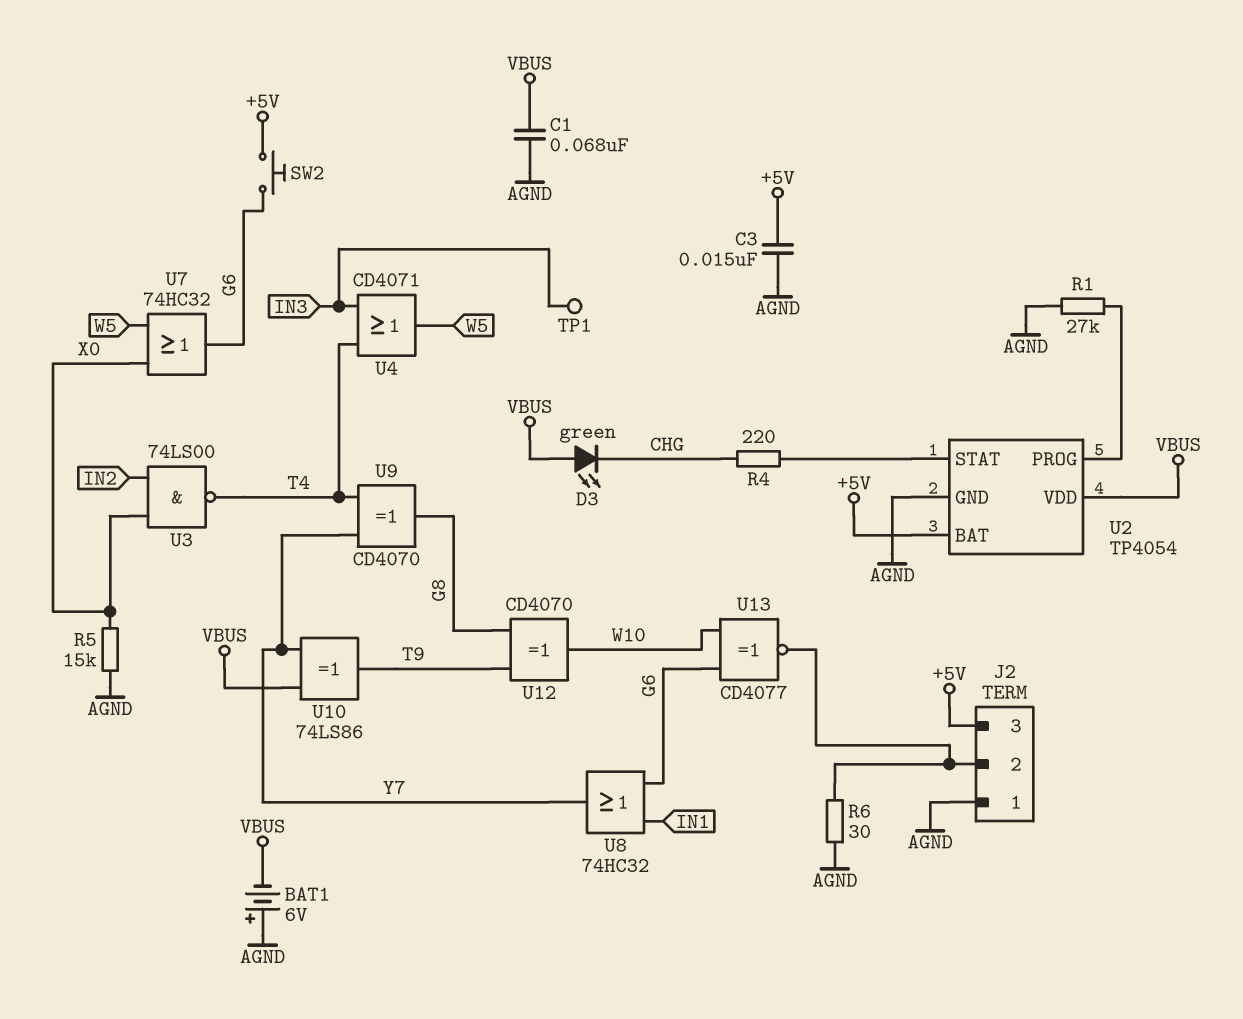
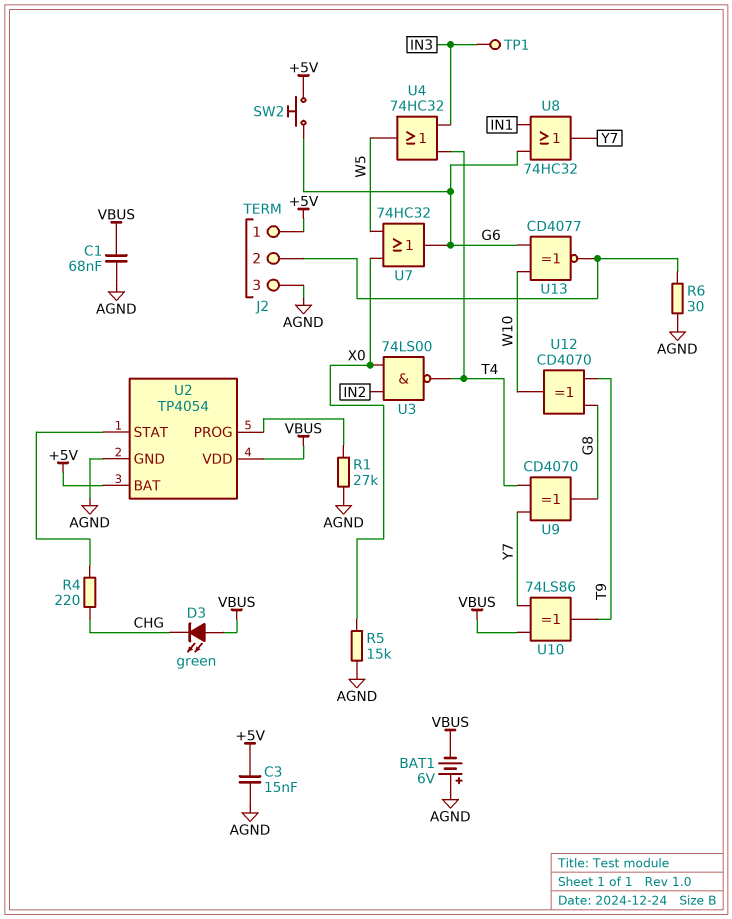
J2 pin 1: AGND -> +5V
J2 pin 3: +5V -> AGND
U4: OR CD4071 (in IN3, in T4, out W5) -> OR 74HC32 (in IN3, in T4, out W5)

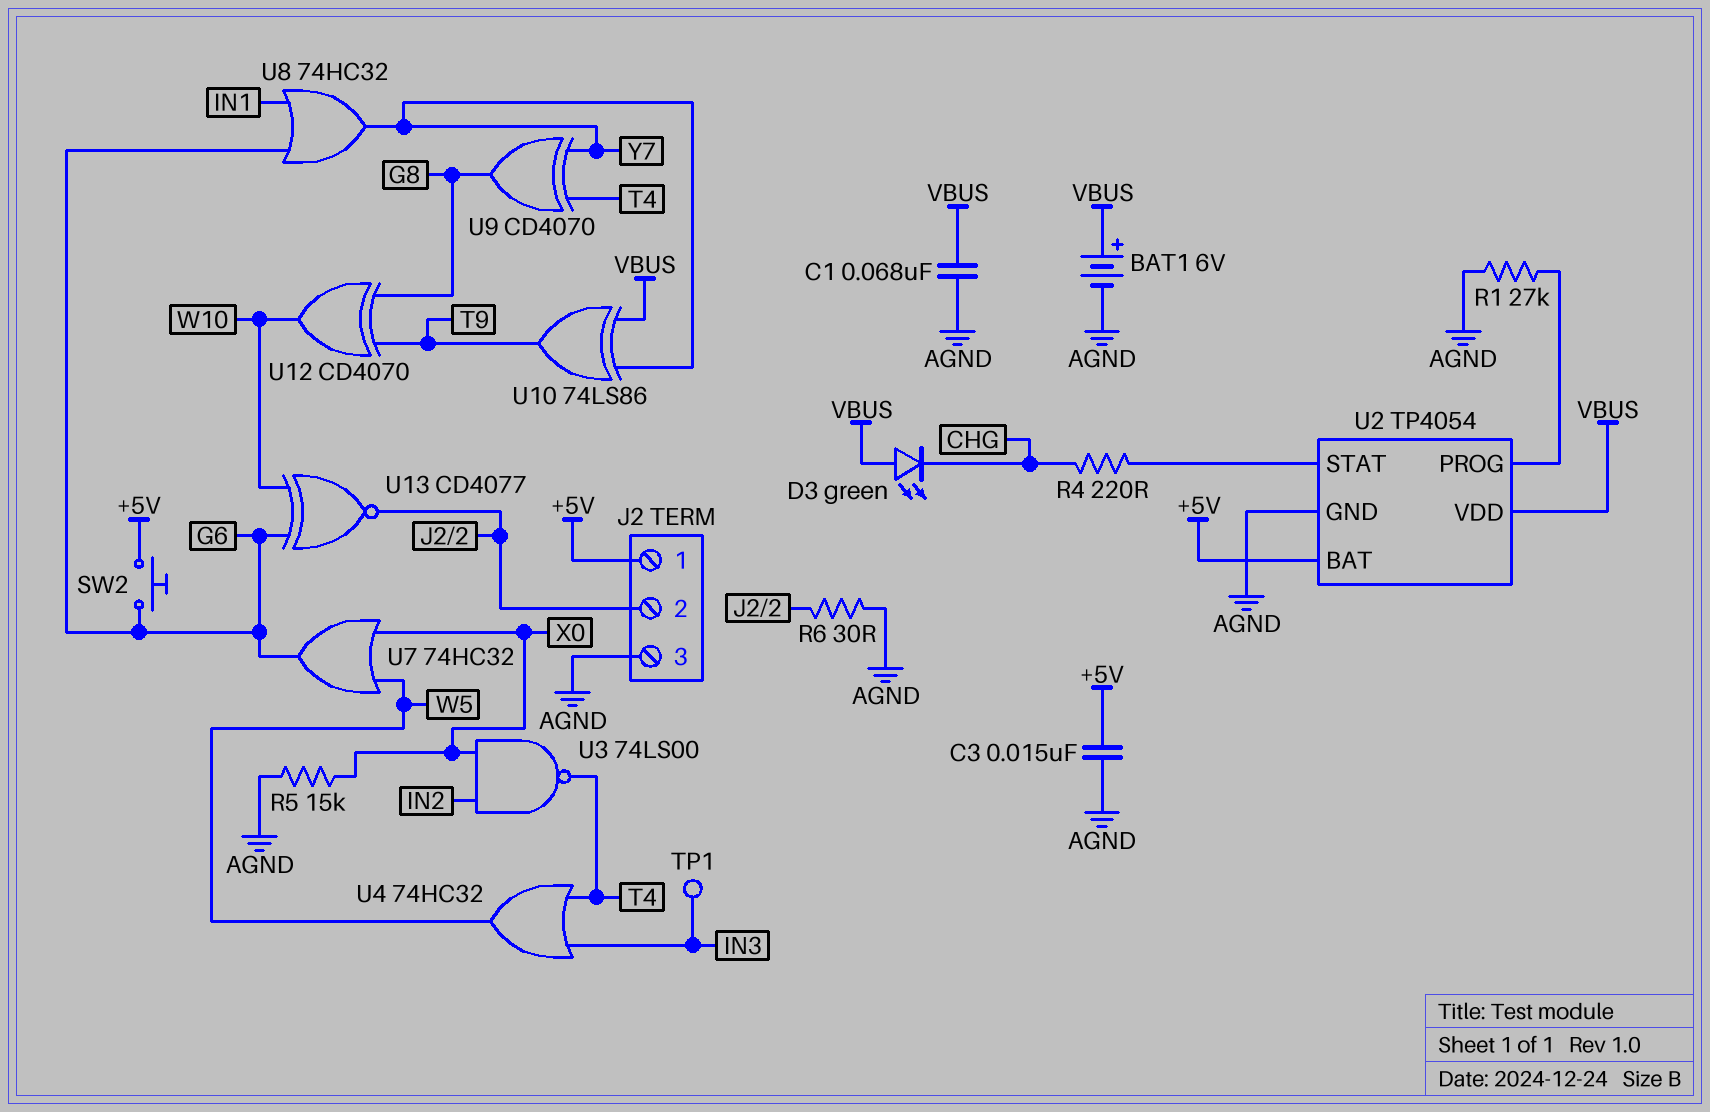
BAT1: 6V (plus AGND, minus VBUS) -> 6V (plus VBUS, minus AGND)

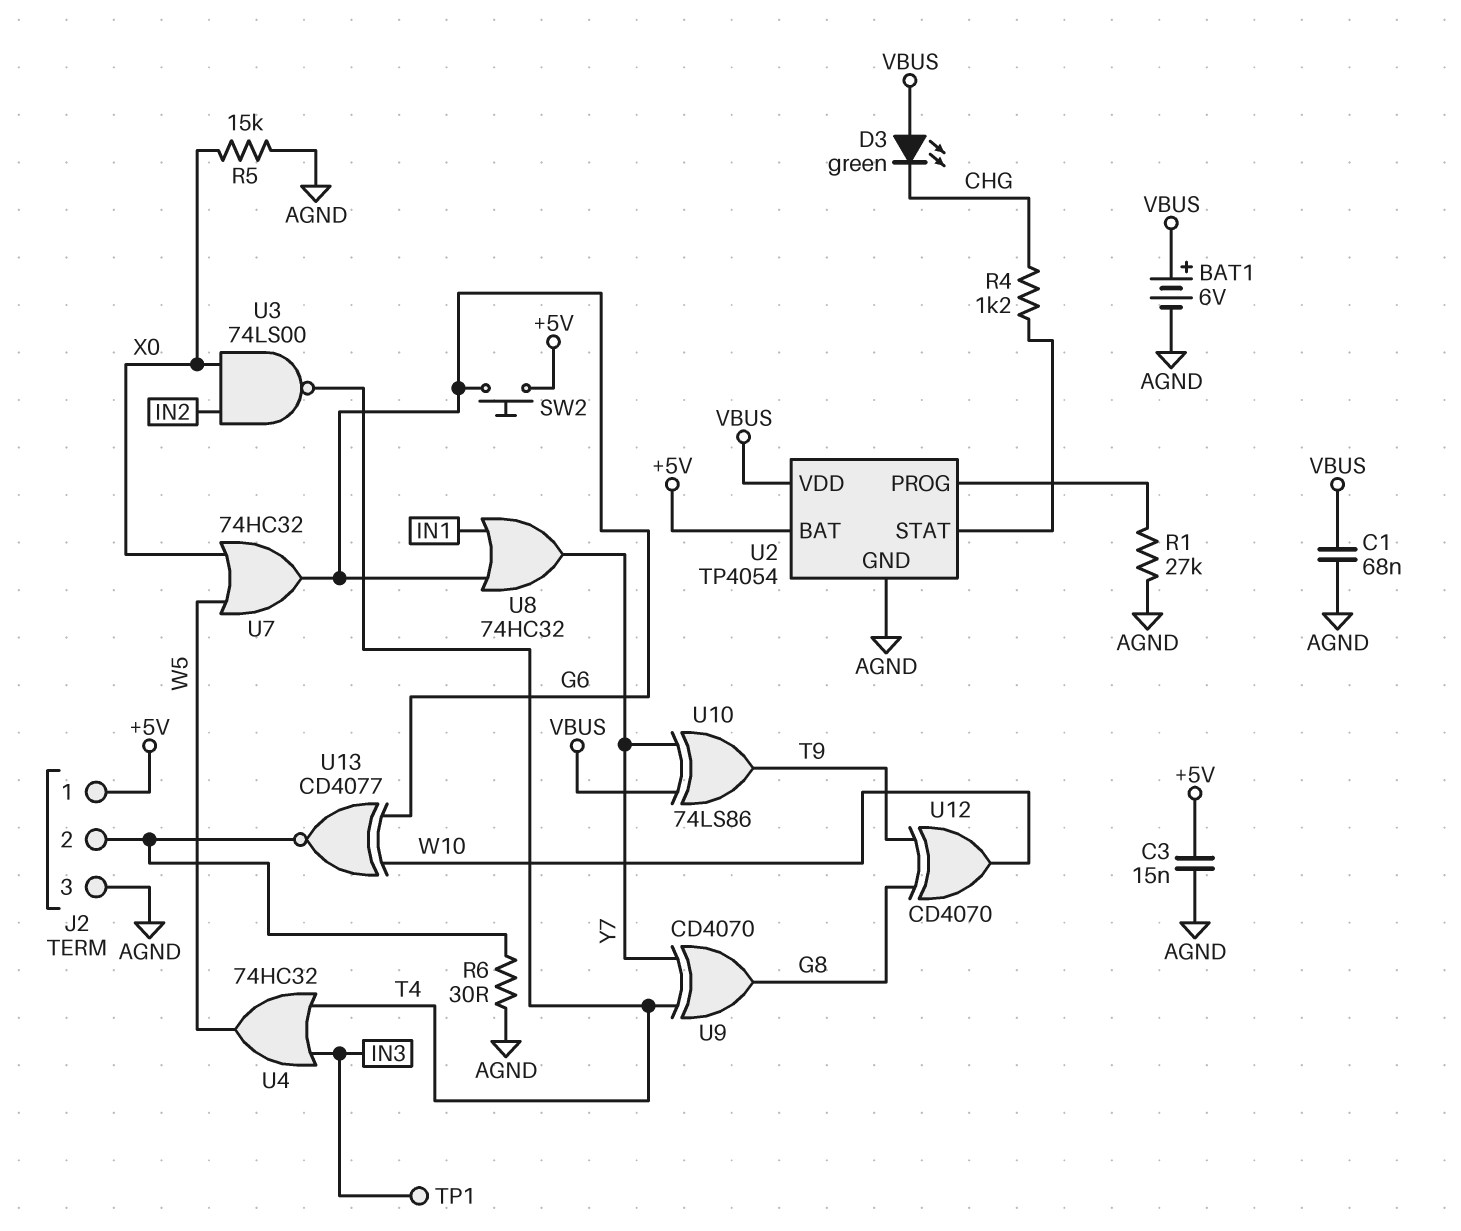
R4: 220 (CHG, U2/STAT) -> 1.2k (CHG, U2/STAT)

